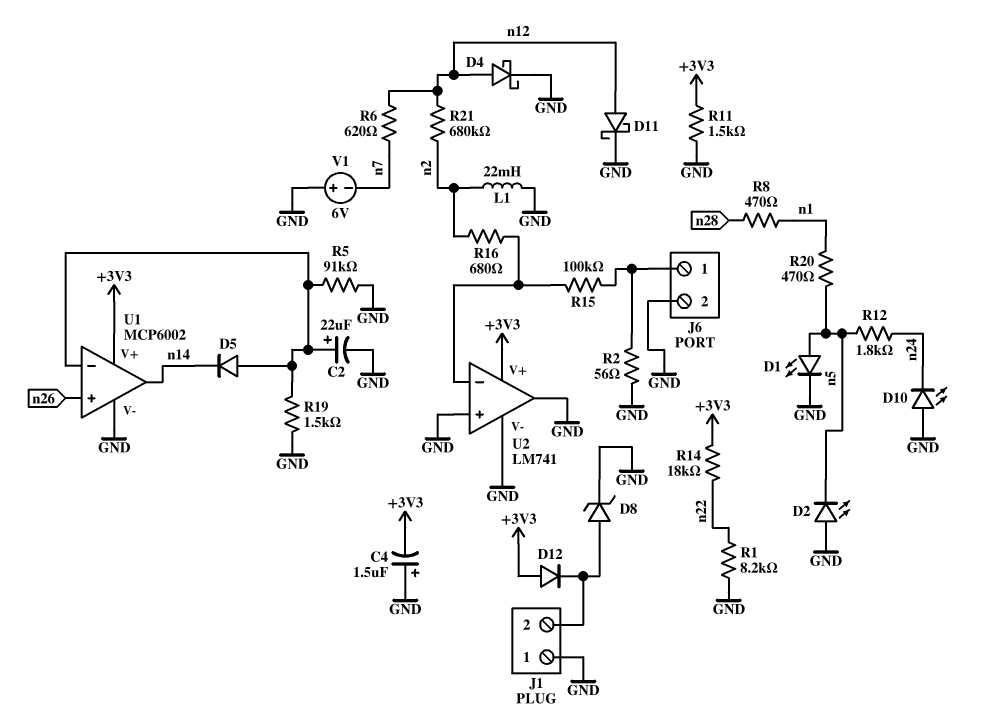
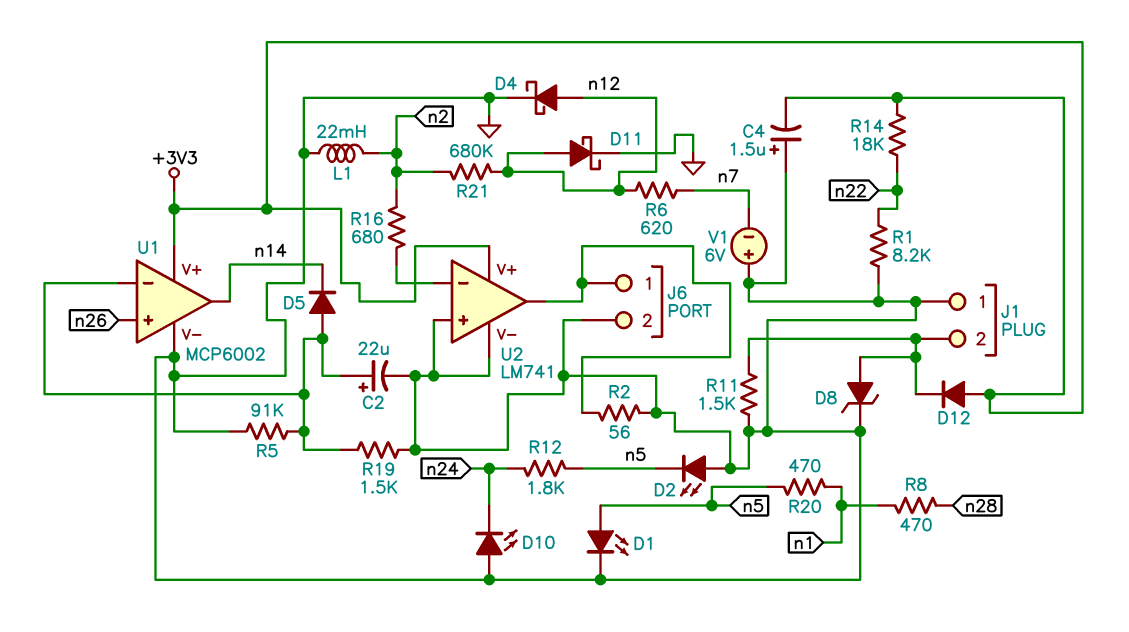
R11: 1.5k (+3V3, GND) -> 1.5k (GND, J1/2)
R15: 100k (J6/1, U2/in-) -> none
U2 pin out: GND -> J6/1

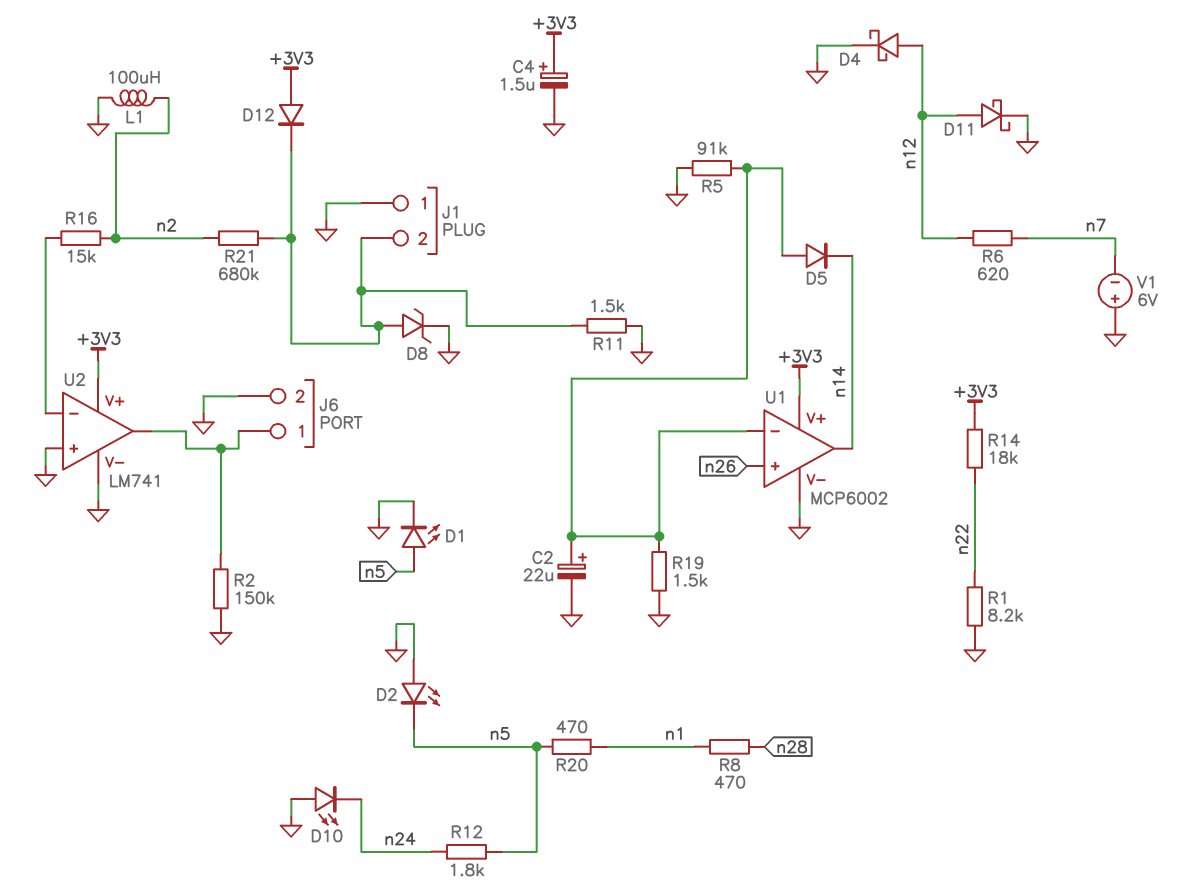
C4: 1.5uF (plus GND, minus +3V3) -> 1.5uF (plus +3V3, minus GND)
L1: 22mH (GND, n2) -> 100uH (GND, n2)
R2: 56 (GND, J6/1) -> 150k (GND, J6/1)
R16: 680 (U2/in-, n2) -> 15k (U2/in-, n2)
R21: 680k (n2, n12) -> 680k (J1/2, n2)

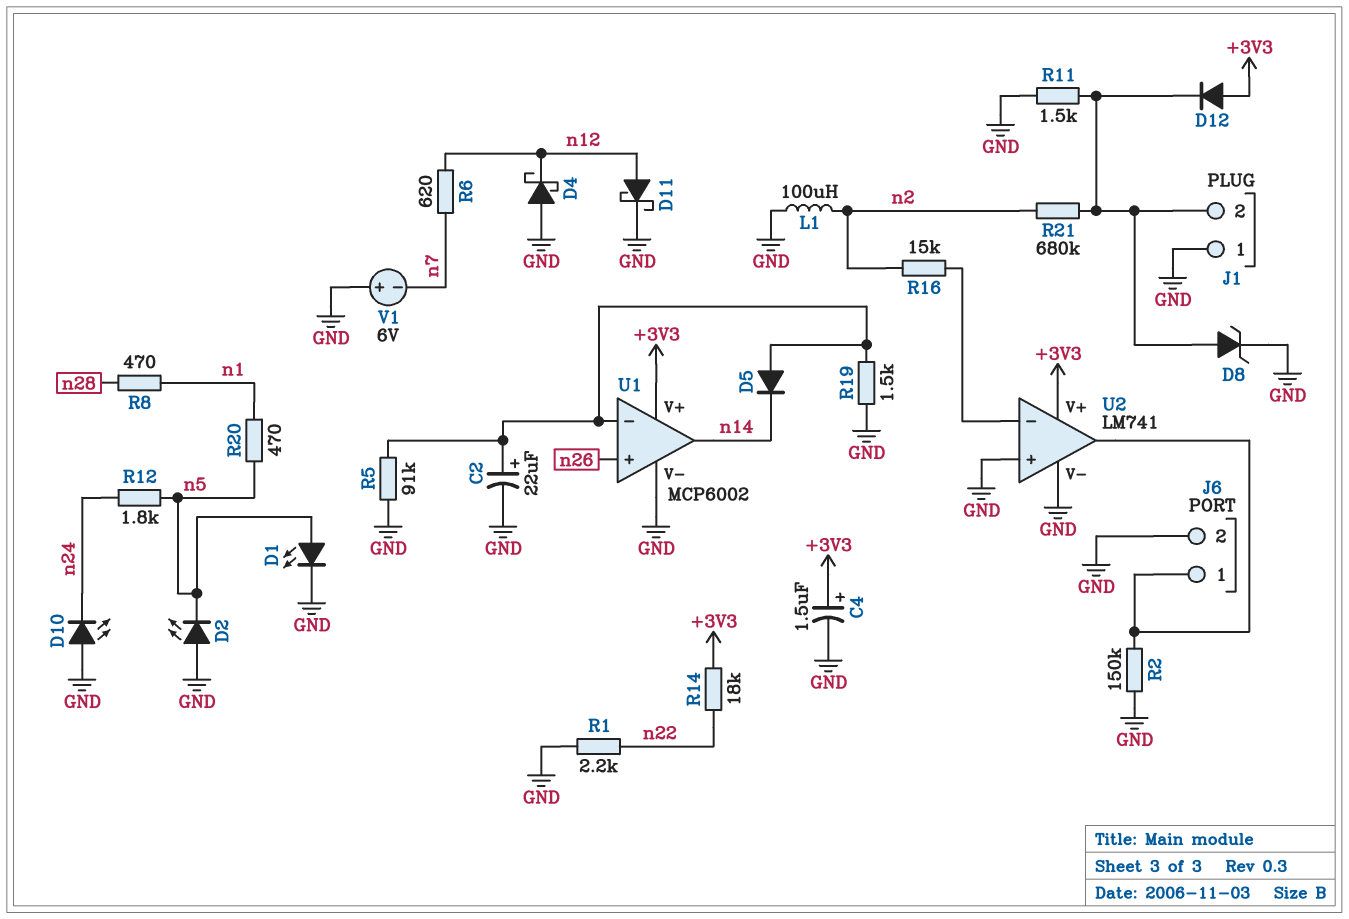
D4: schottky (A n12, K GND) -> schottky (A GND, K n12)
R1: 8.2k (GND, n22) -> 2.2k (GND, n22)

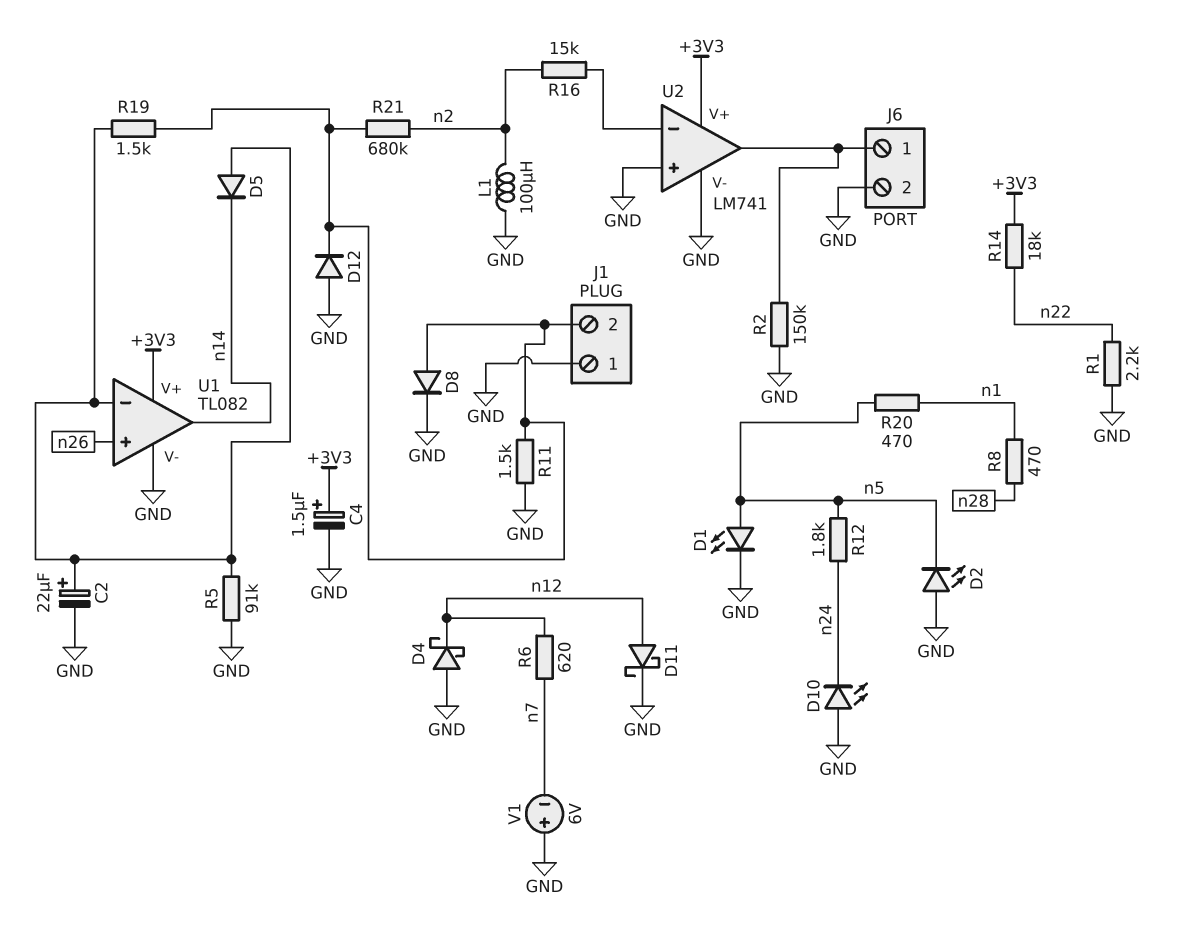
D8: zener (A J1/2, K GND) -> diode (A J1/2, K GND)
D12: diode (A +3V3, K J1/2) -> diode (A GND, K J1/2)
R19: 1.5k (GND, U1/in-) -> 1.5k (J1/2, U1/in-)
U1: MCP6002 -> TL082

